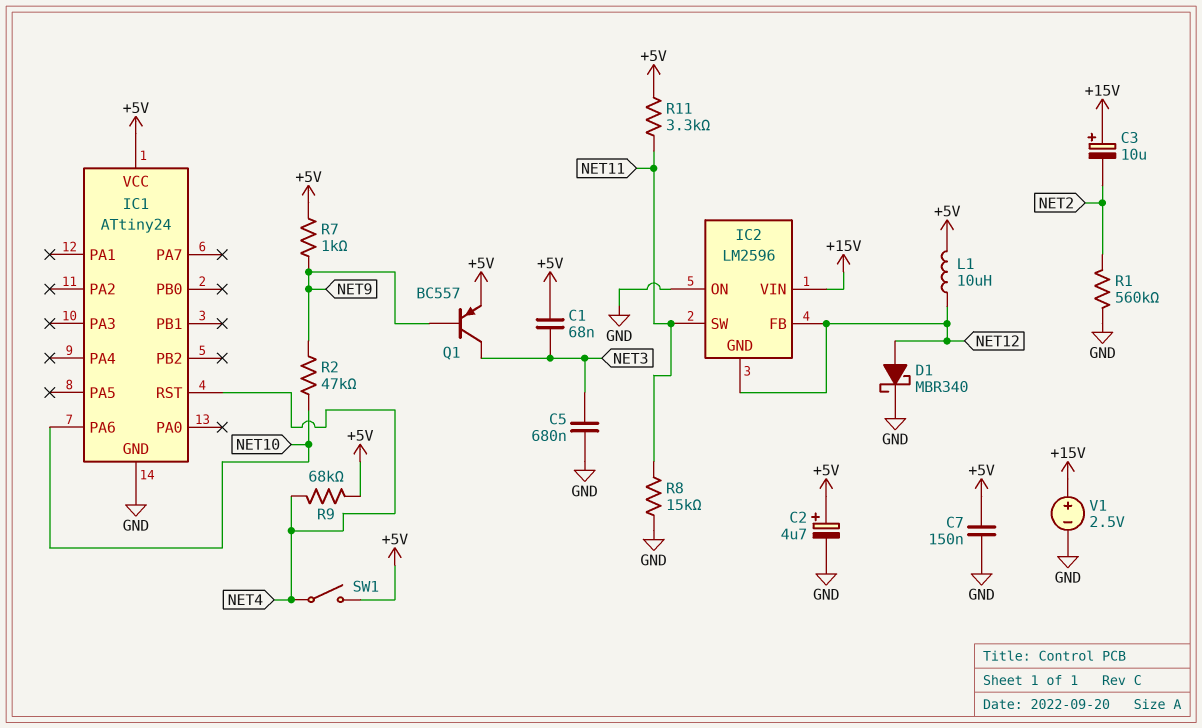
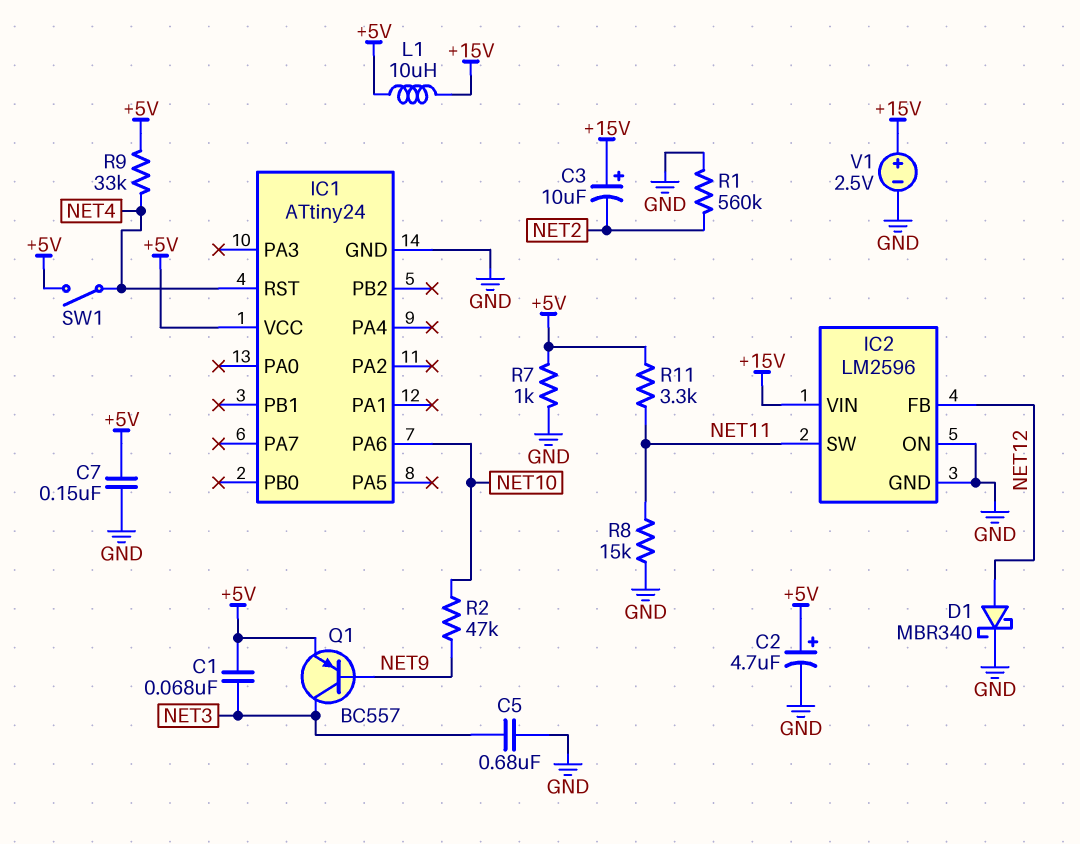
IC2 pin GND: NET12 -> GND
L1: 10uH (+5V, NET12) -> 10uH (+5V, +15V)
R7: 1k (+5V, NET9) -> 1k (+5V, GND)
R9: 68k (+5V, NET4) -> 33k (+5V, NET4)

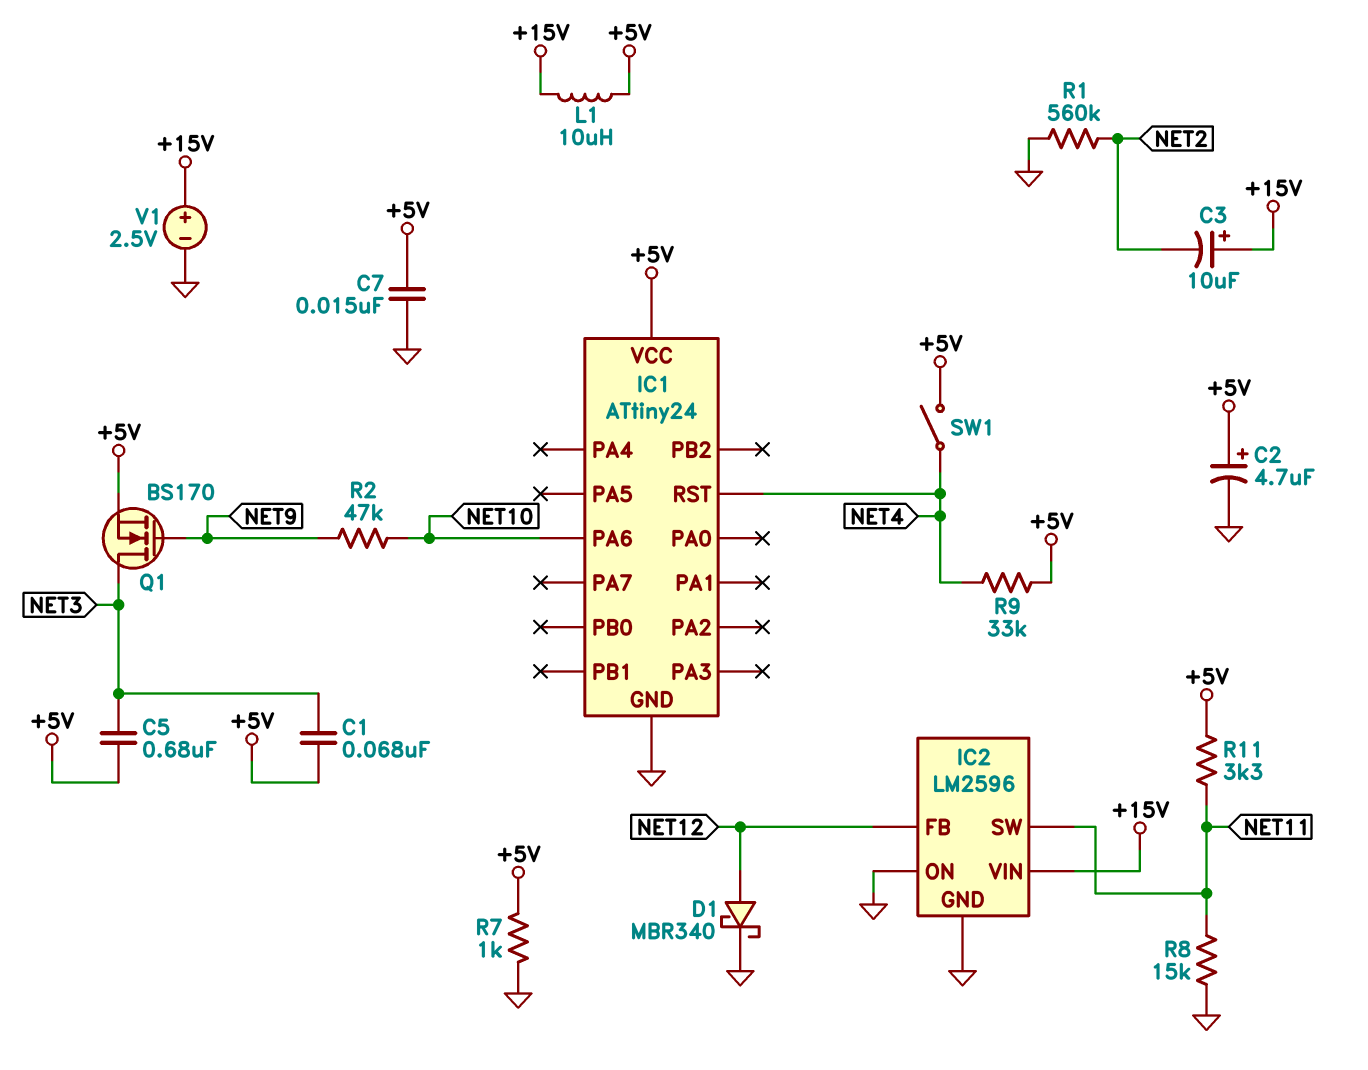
C5: 680nF (GND, NET3) -> 680nF (+5V, NET3)
C7: 150nF (+5V, GND) -> 15nF (+5V, GND)
Q1: PNP BC557 (B NET9, C NET3, E +5V) -> NMOS BS170 (G NET9, D NET3, S +5V)

